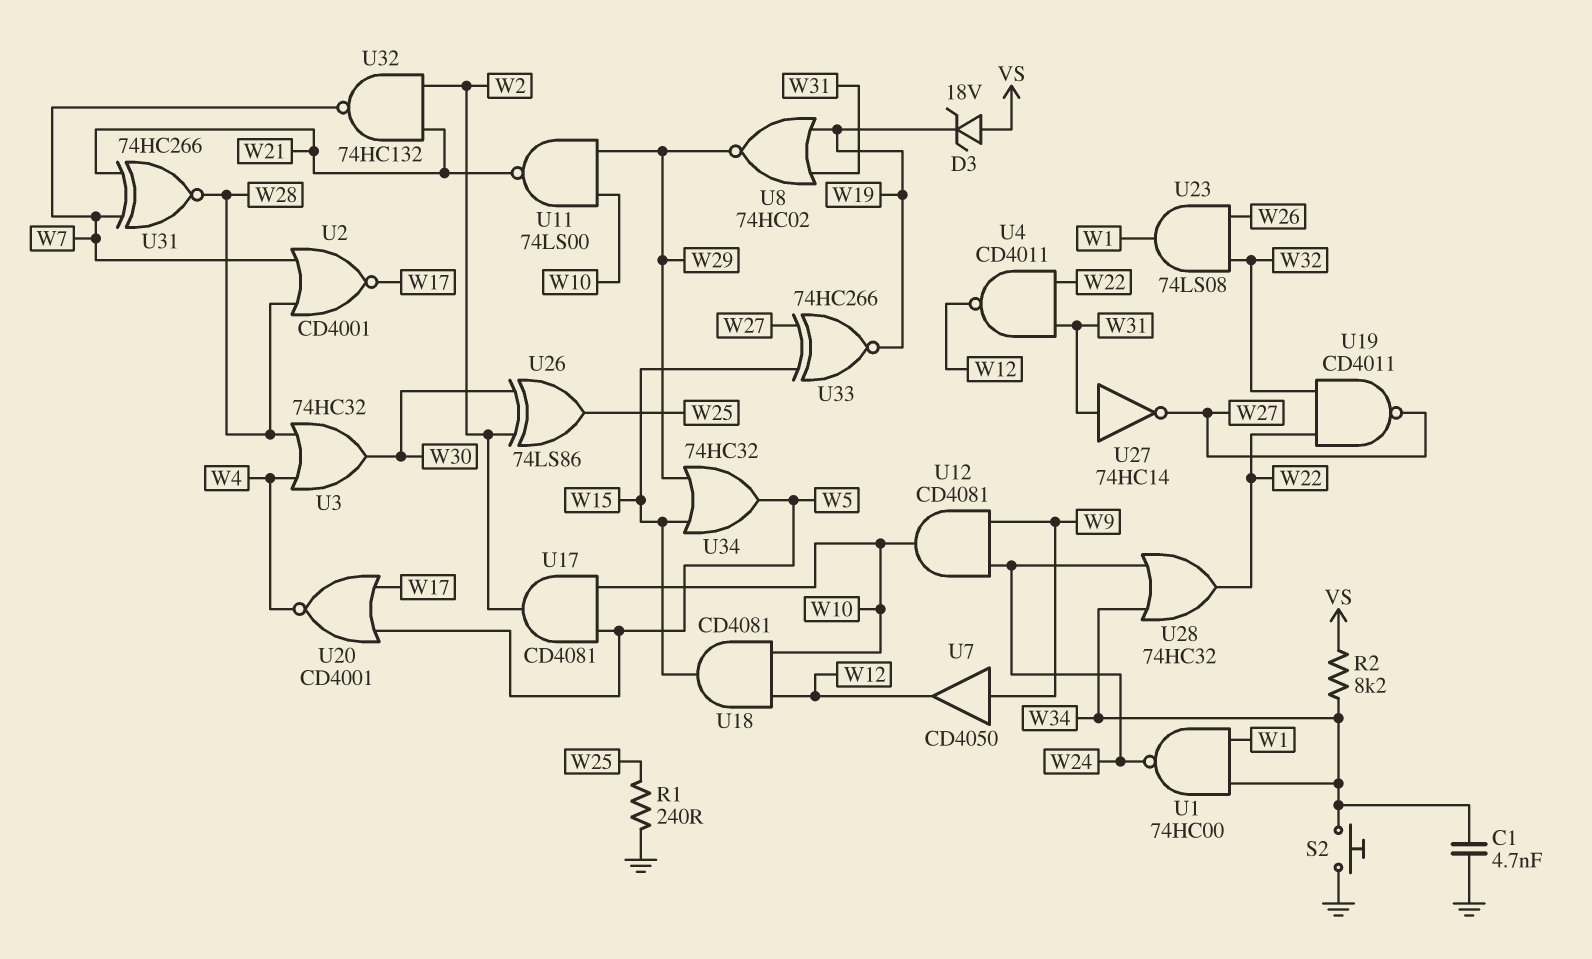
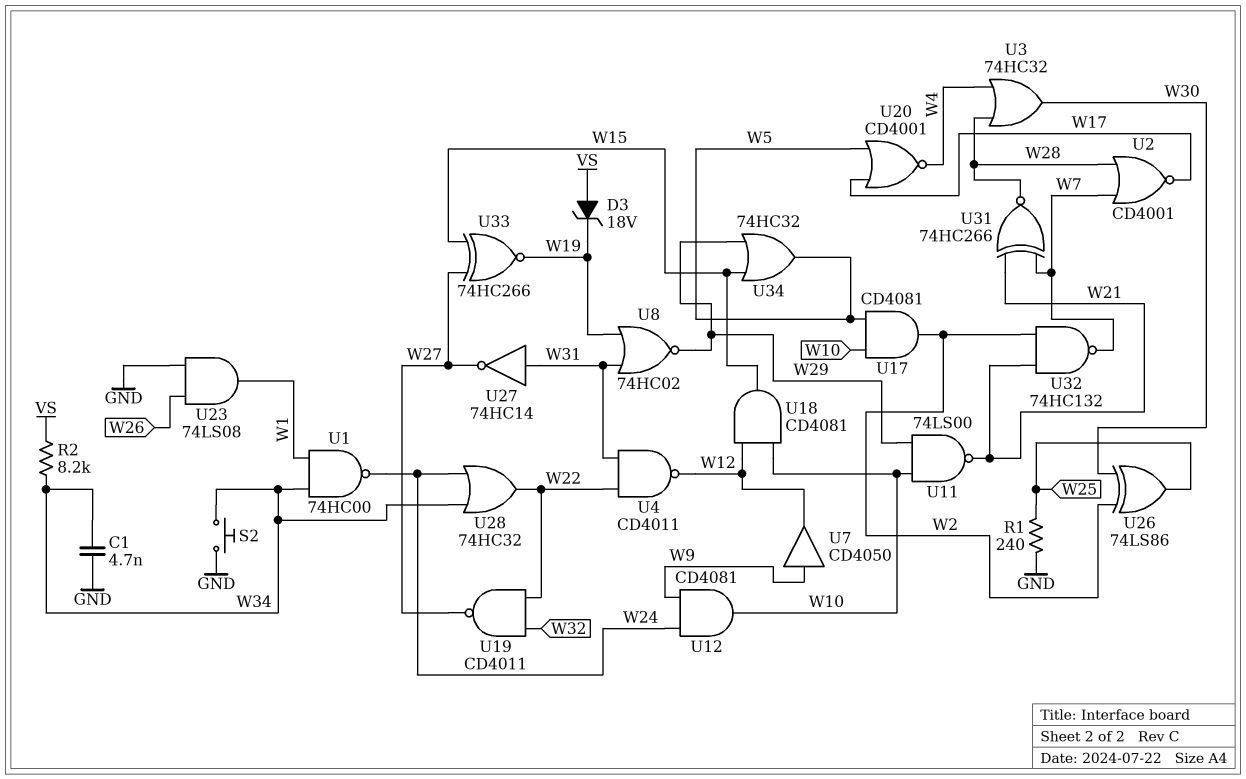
U23: AND 74LS08 (in W26, in W32, out W1) -> AND 74LS08 (in GND, in W26, out W1)

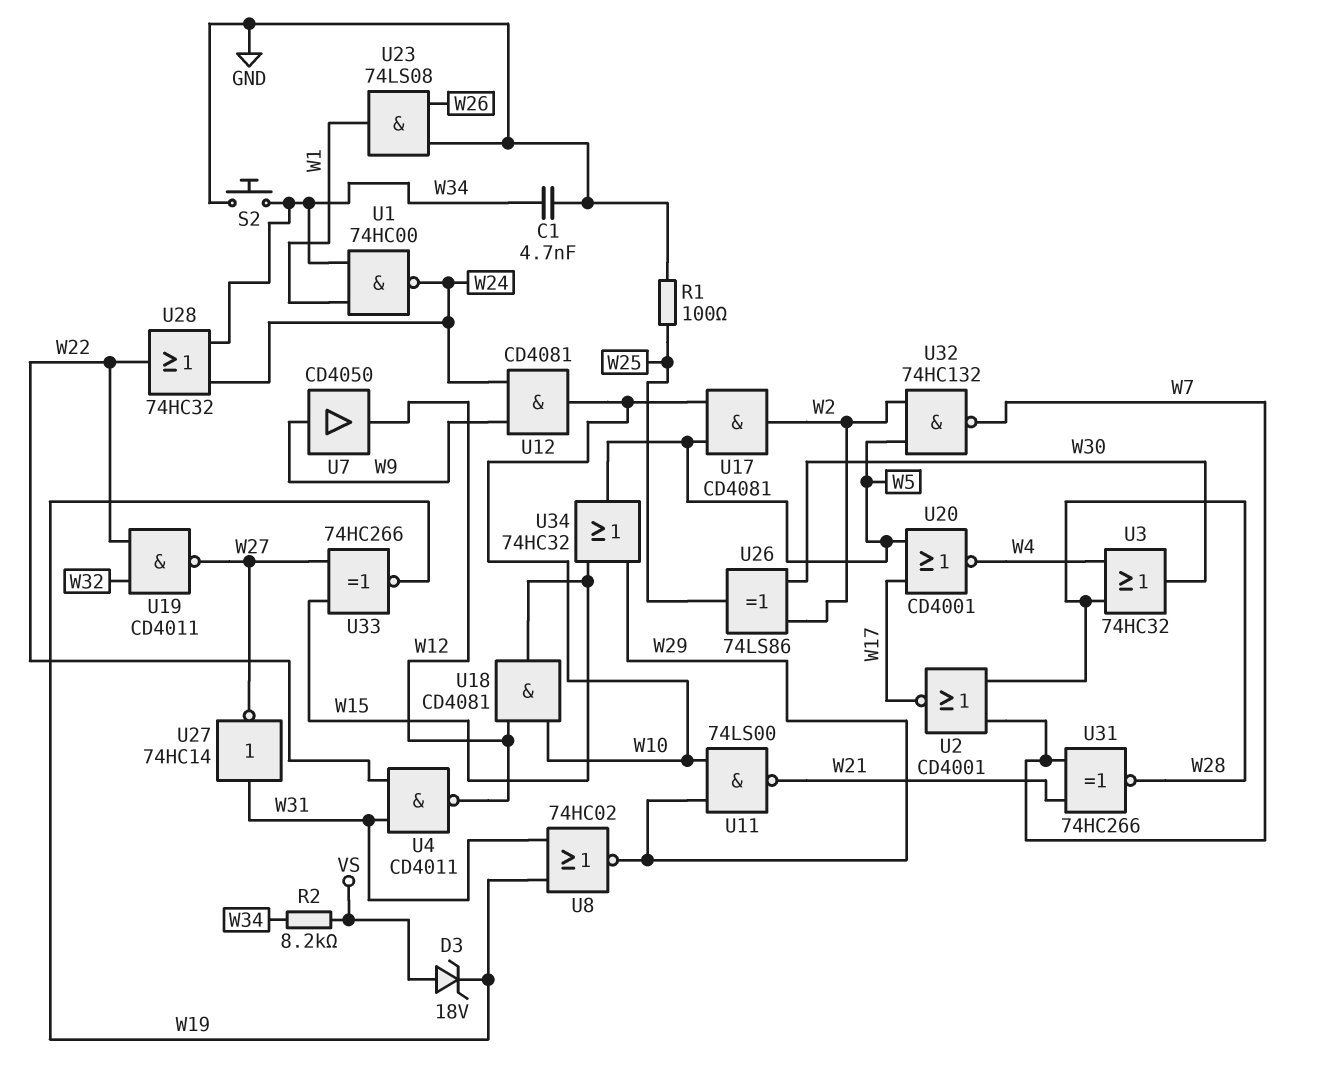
R1: 240 (GND, W25) -> 100 (GND, W25)
U32: NAND 74HC132 (in W2, in W21, out W7) -> NAND 74HC132 (in W2, in W5, out W7)

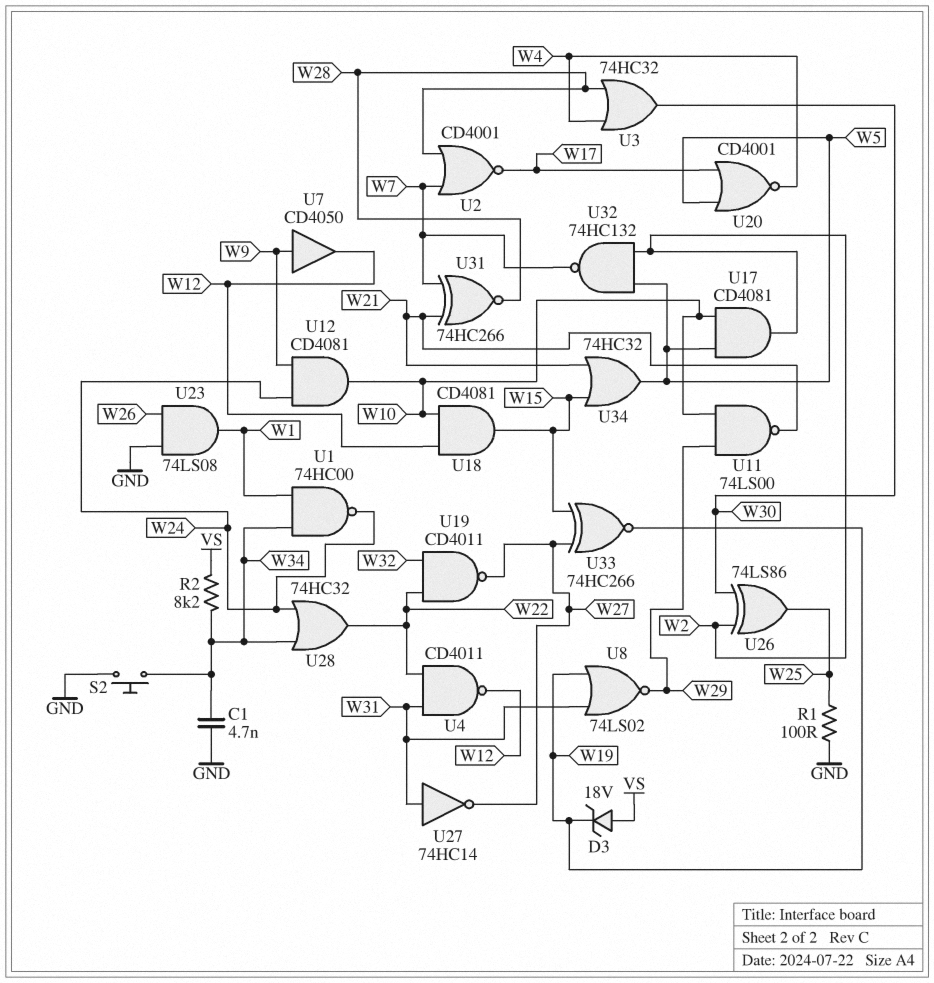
U8: NOR 74HC02 (in W19, in W31, out W29) -> NOR 74LS02 (in W19, in W31, out W29)
U34: OR 74HC32 (in W15, in W29, out W5) -> OR 74HC32 (in W15, in W21, out W5)

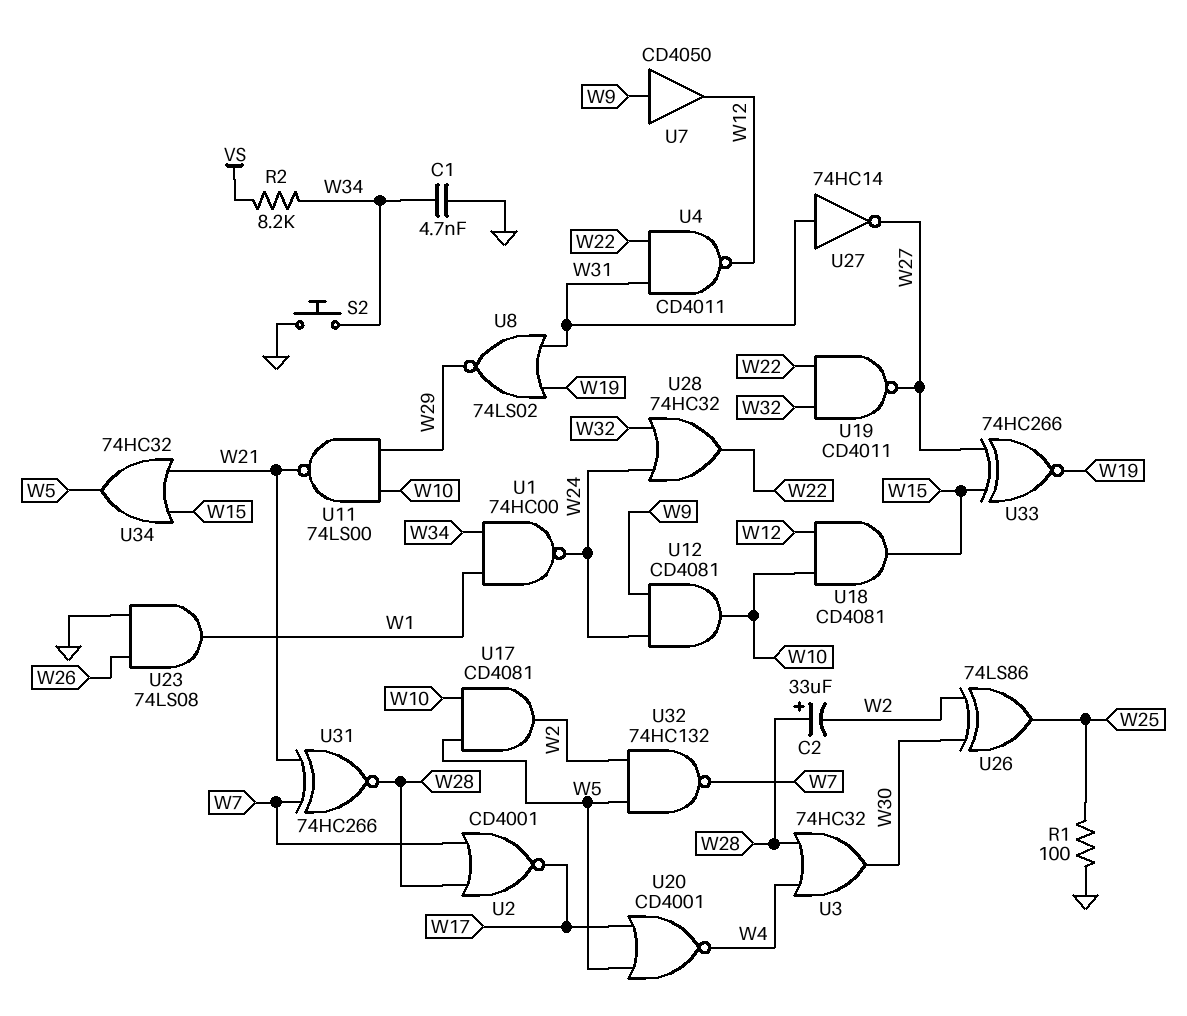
C2: none -> 33uF (plus W28, minus W2)
D3: zener 18V (A VS, K W19) -> none
U28: OR 74HC32 (in W24, in W34, out W22) -> OR 74HC32 (in W24, in W32, out W22)

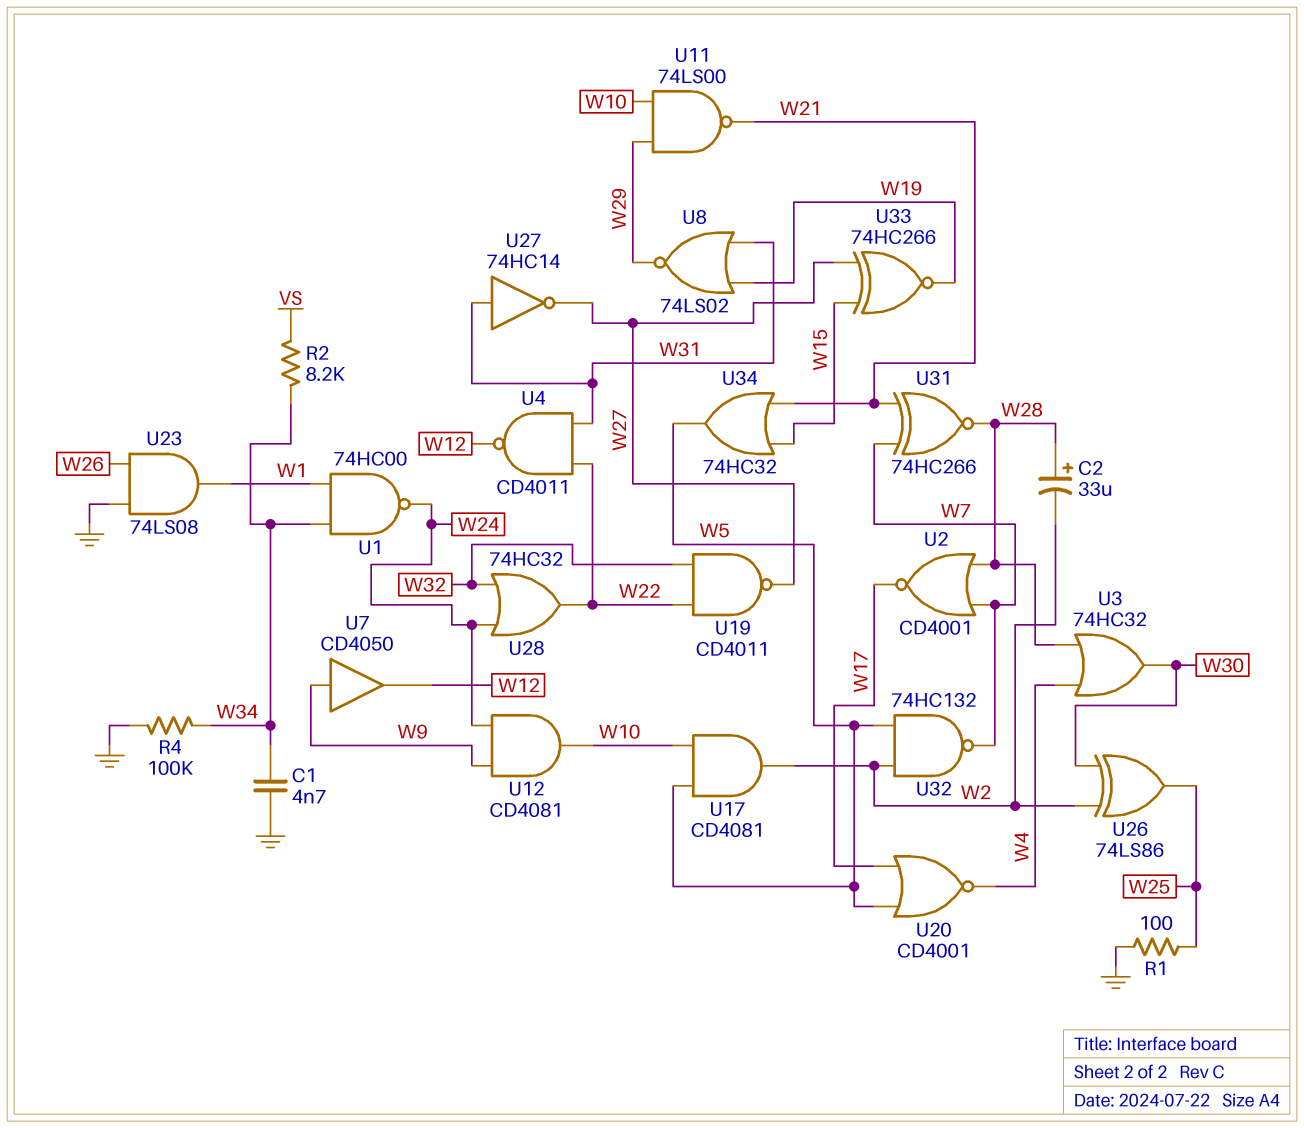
R4: none -> 100k (GND, W34)
S2: button (GND, W34) -> none
U18: AND CD4081 (in W10, in W12, out W15) -> none

